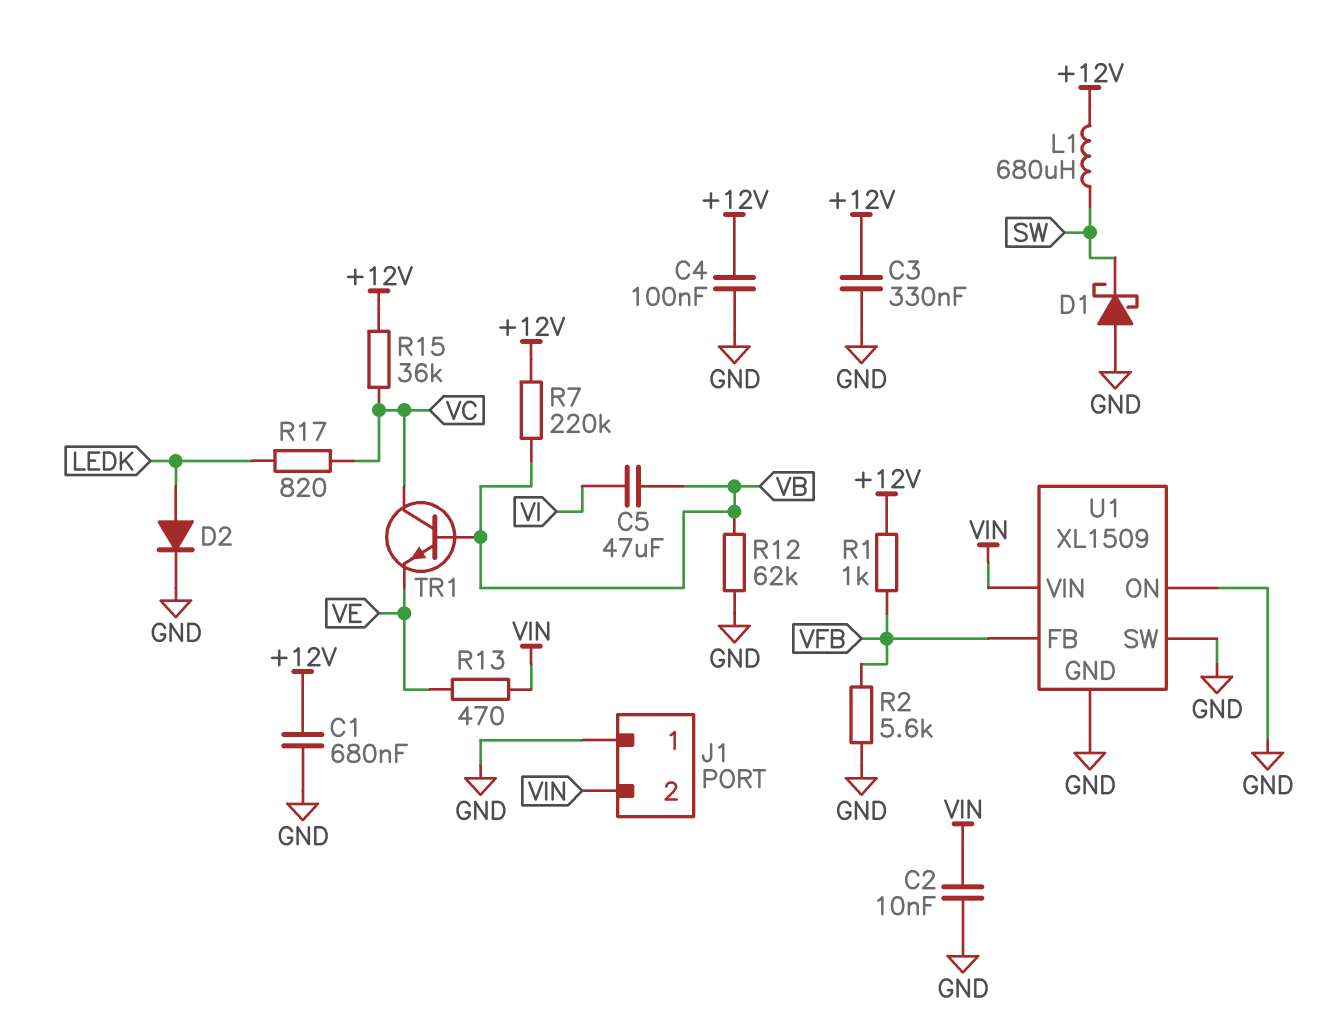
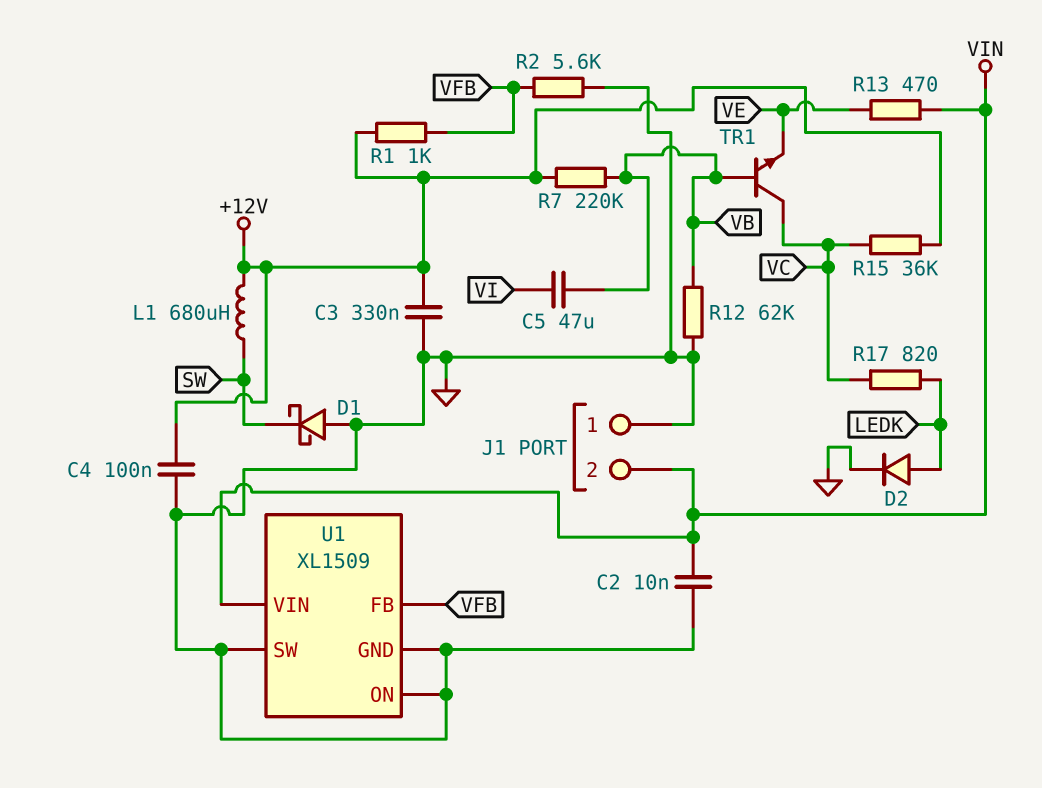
C1: 680nF (+12V, GND) -> none

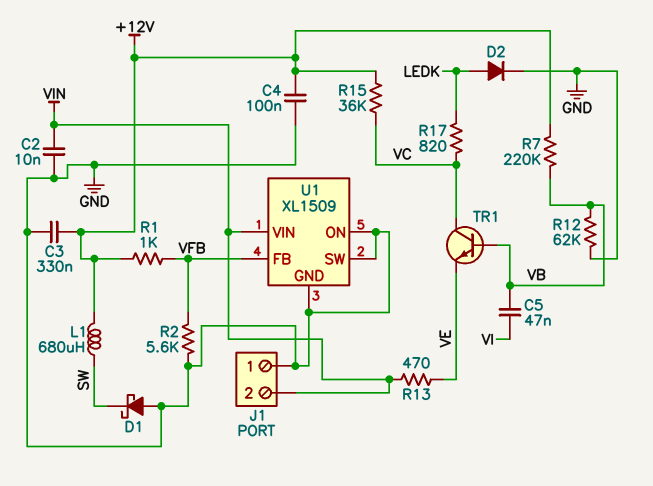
C5: 47uF (VB, VI) -> 47nF (VB, VI)

